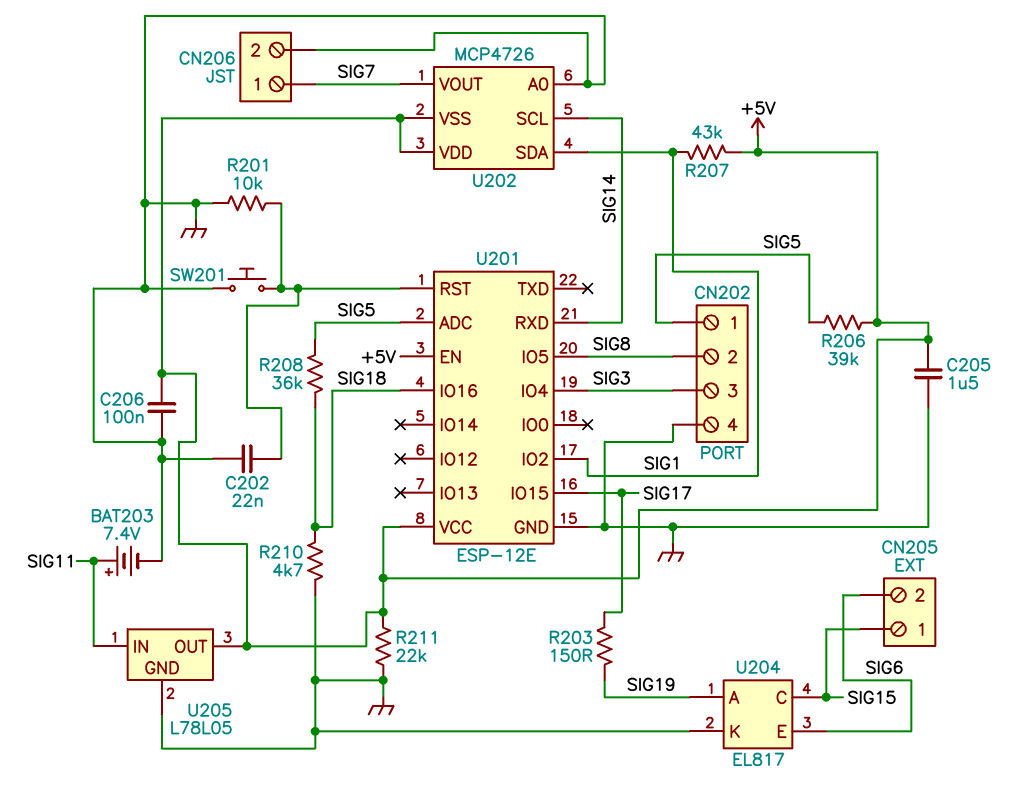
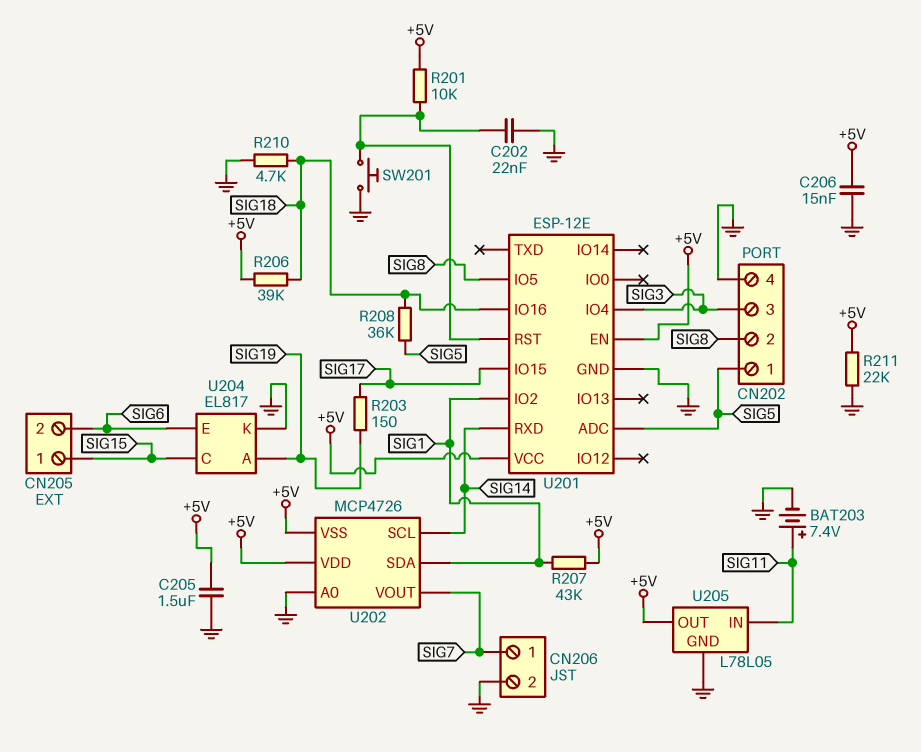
C206: 100nF (+5V, GND) -> 15nF (+5V, GND)
R201: 10k (GND, U201/RST) -> 10k (+5V, U201/RST)
R206: 39k (+5V, SIG5) -> 39k (+5V, SIG18)

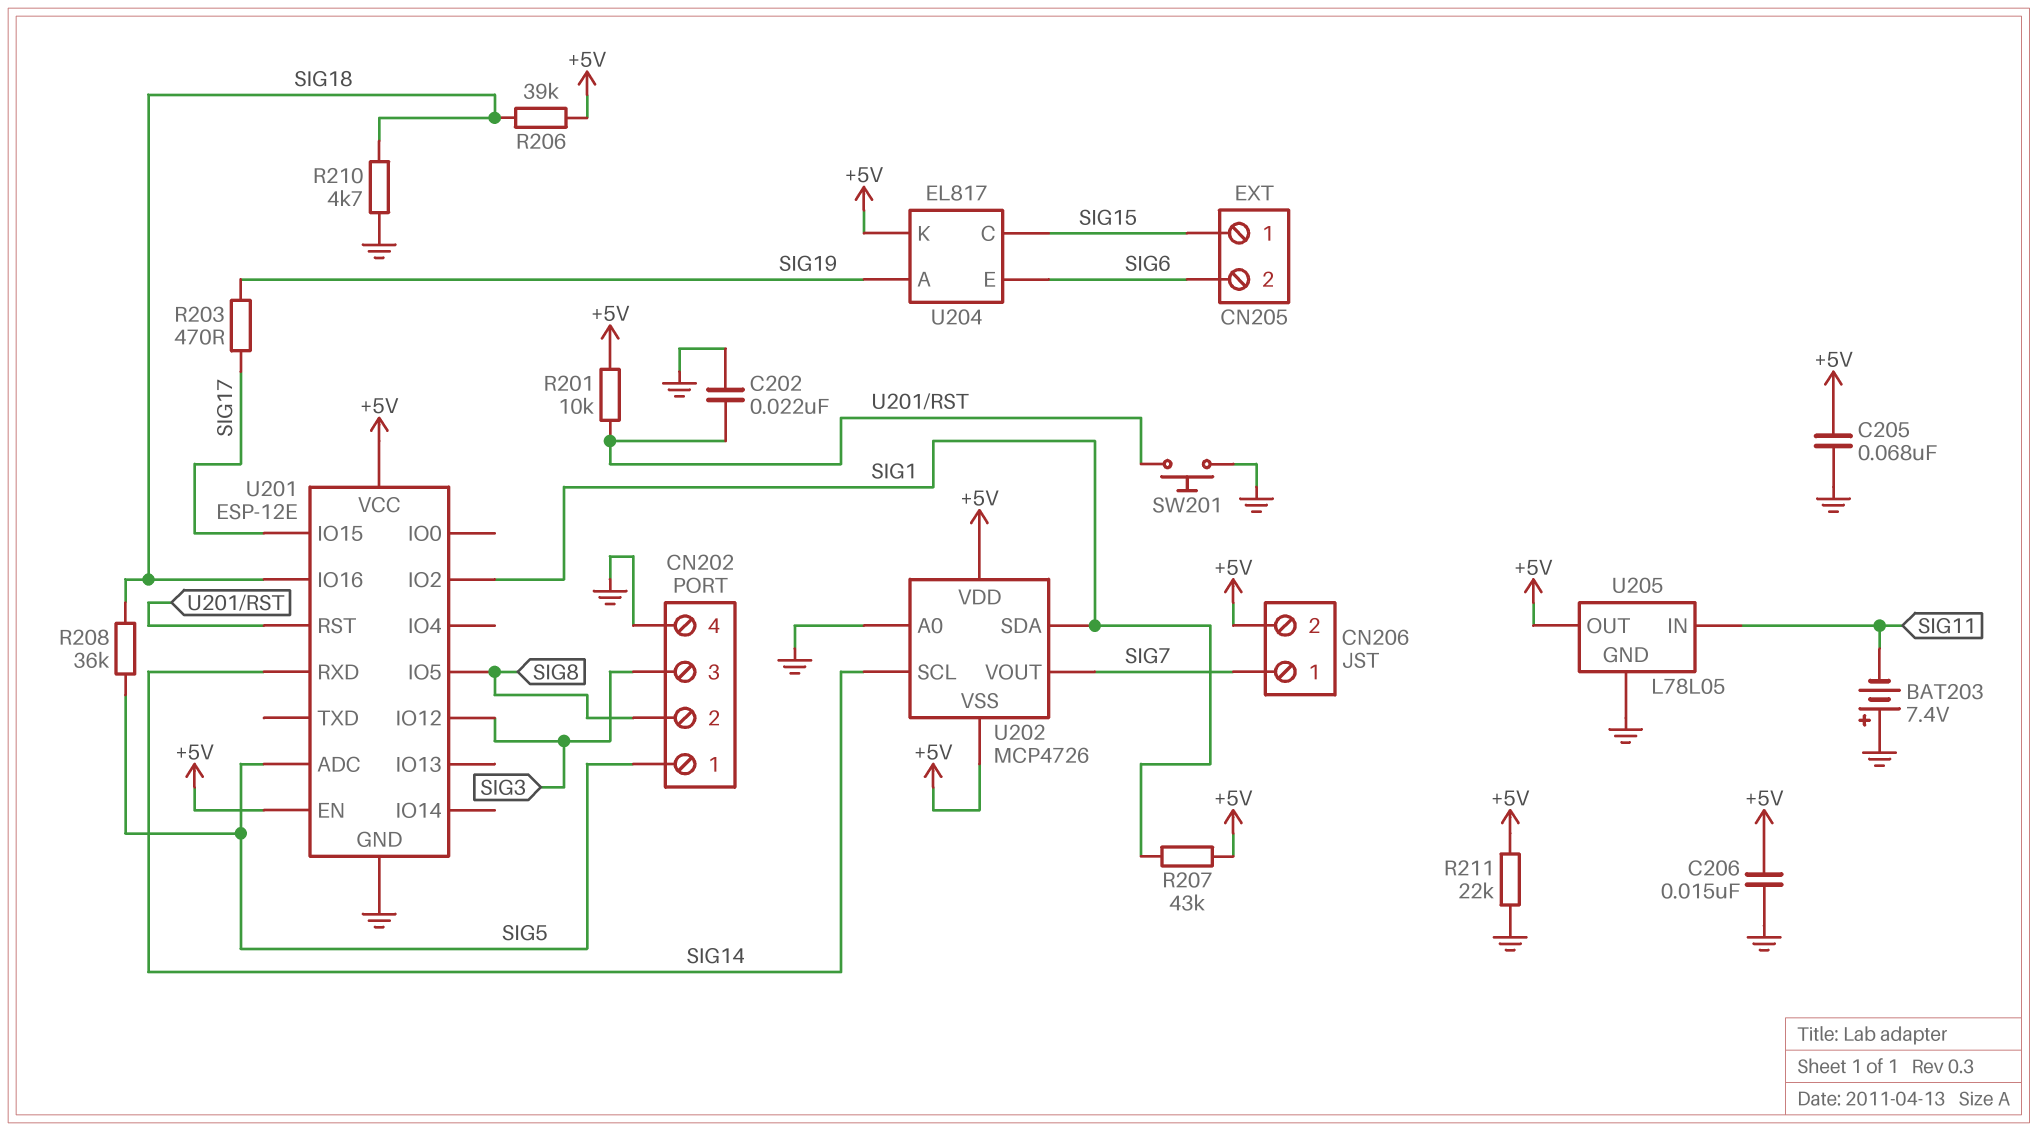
BAT203: 7.4V (plus SIG11, minus GND) -> 7.4V (plus GND, minus SIG11)
C205: 1.5uF (+5V, GND) -> 68nF (+5V, GND)
CN206 pin 2: GND -> +5V
R203: 150 (SIG17, SIG19) -> 470 (SIG17, SIG19)
U201 pin IO4: SIG3 -> none
U201 pin IO12: none -> SIG3
U204 pin K: GND -> +5V

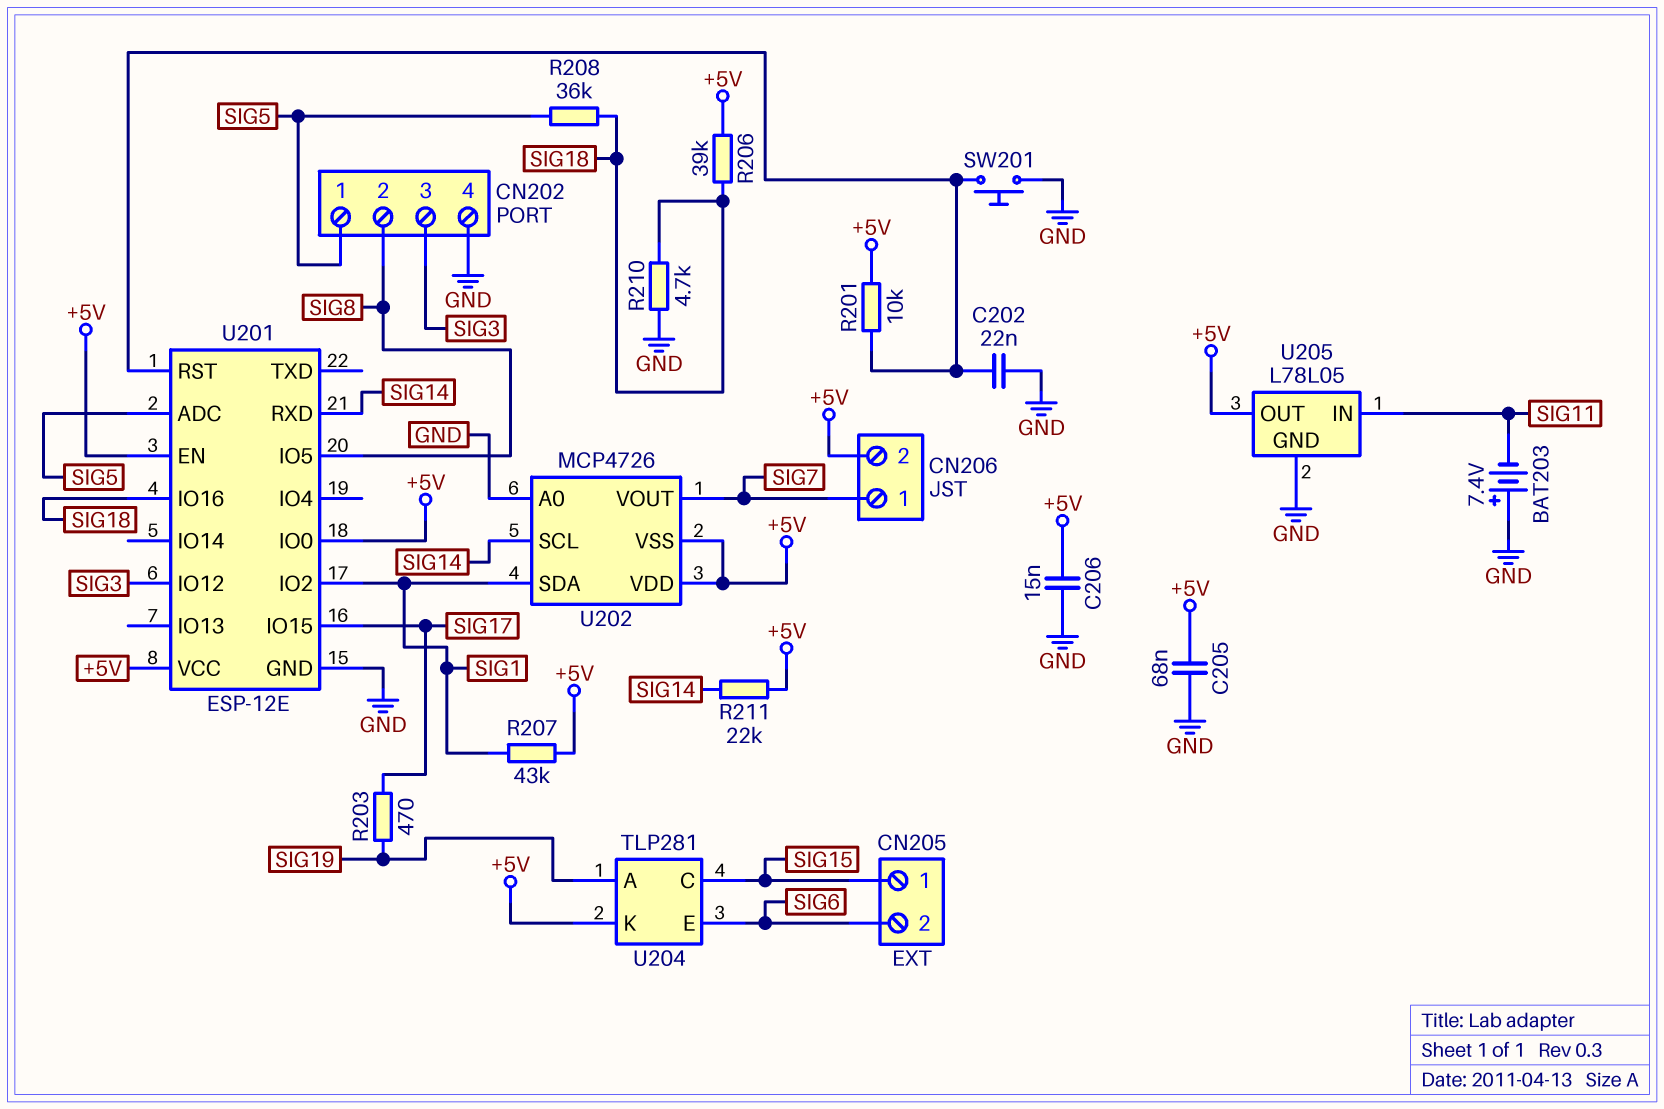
R211: 22k (+5V, GND) -> 22k (+5V, SIG14)
U201 pin IO0: none -> +5V
U204: EL817 -> TLP281

